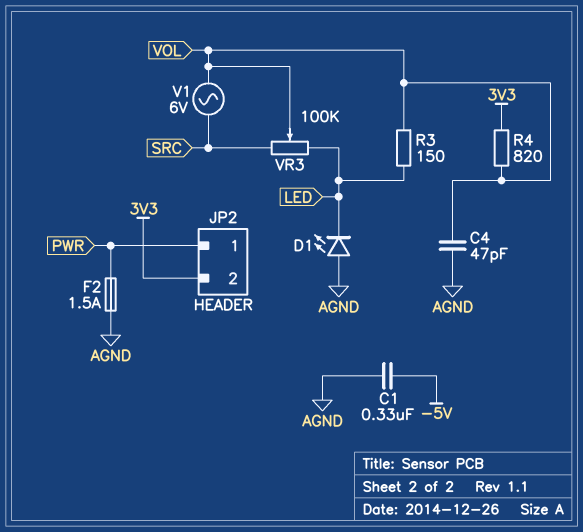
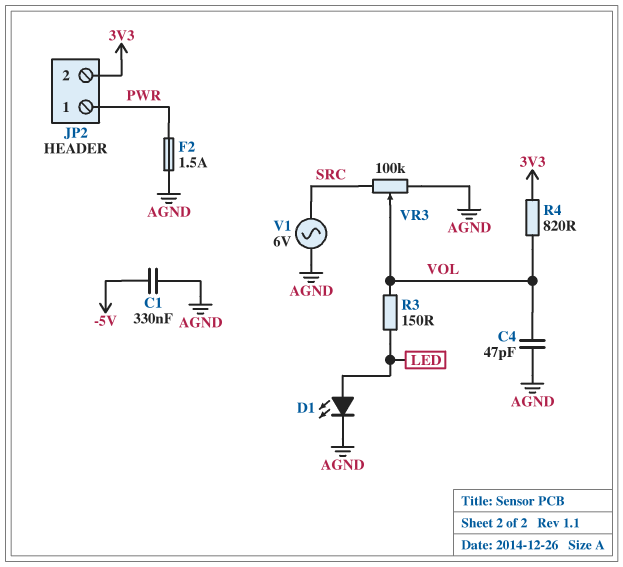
D1: LED (A AGND, K LED) -> LED (A LED, K AGND)
V1: AC 6V (SRC, VOL) -> AC 6V (AGND, SRC)
VR3: 100k (LED, SRC, wiper VOL) -> 100k (AGND, SRC, wiper VOL)

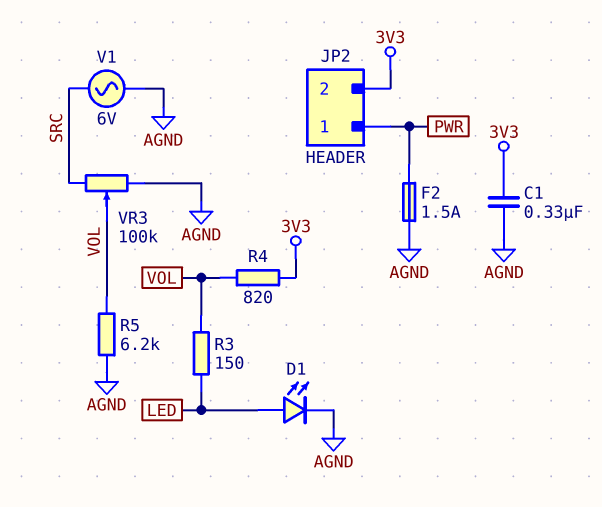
C1: 330nF (-5V, AGND) -> 330nF (3V3, AGND)
C4: 47pF (AGND, VOL) -> none
R5: none -> 6.2k (AGND, VOL)

